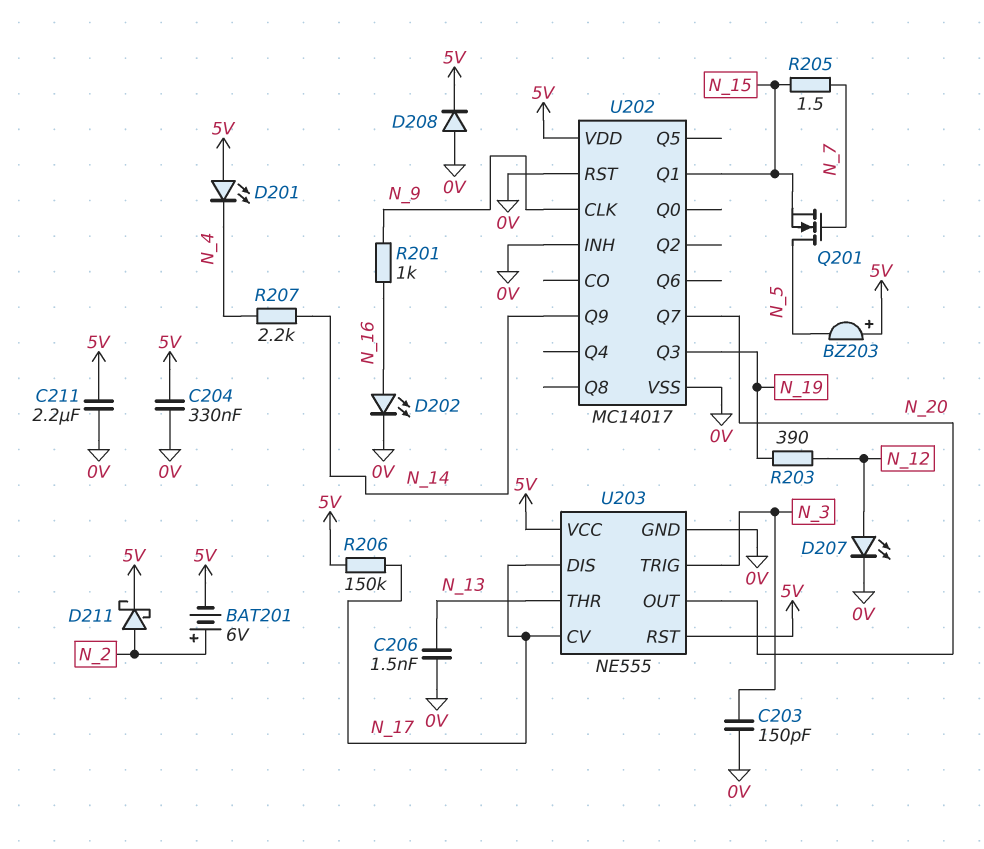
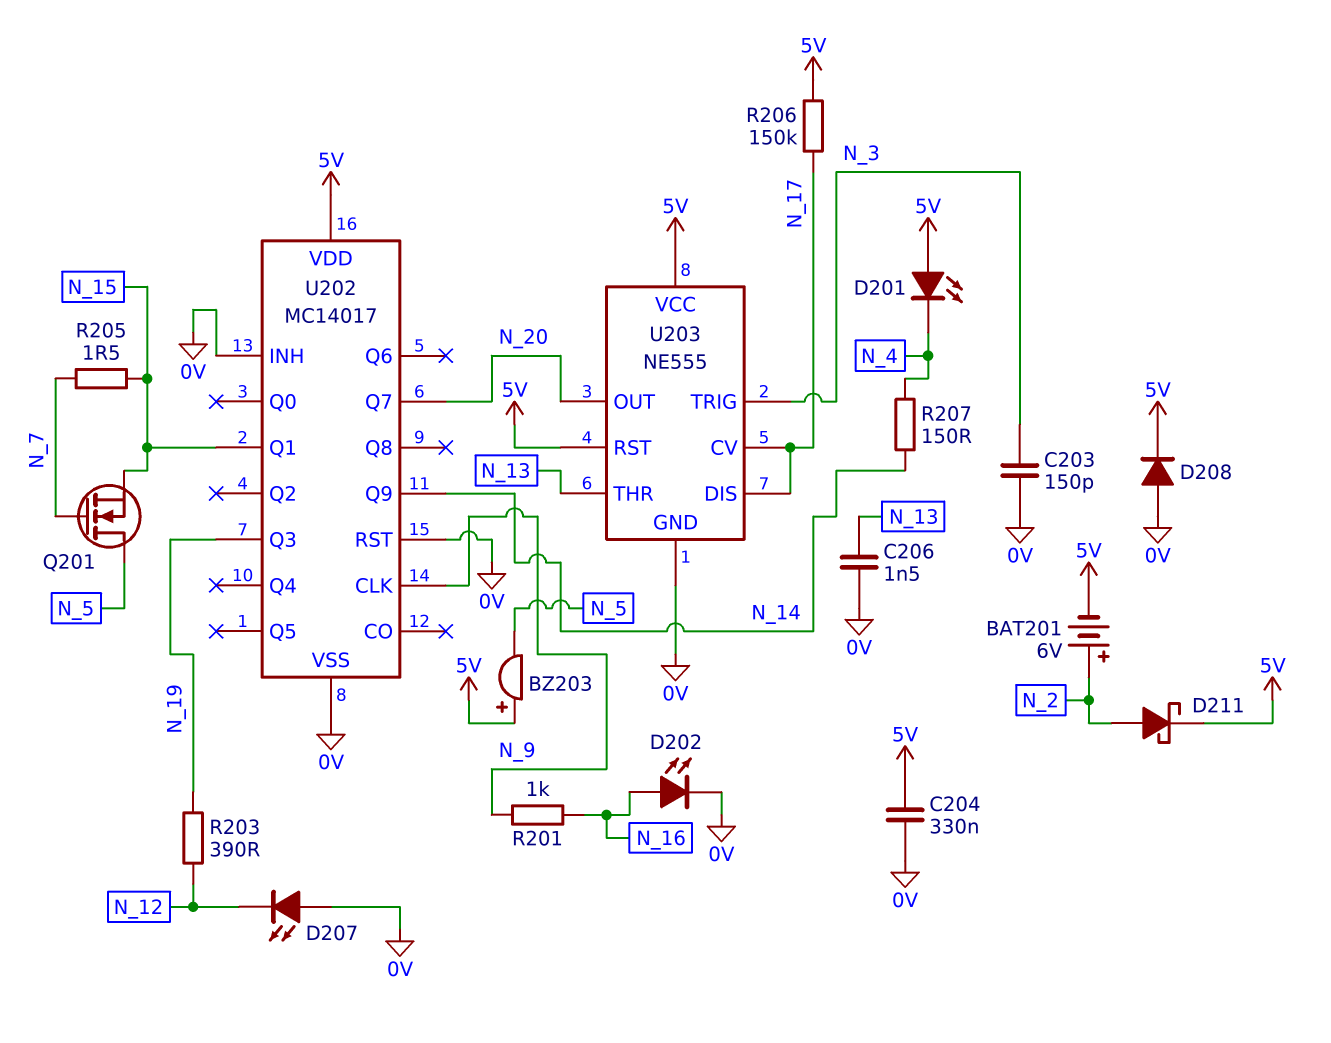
C211: 2.2uF (0V, 5V) -> none
D207: LED (A N_12, K 0V) -> LED (A 0V, K N_12)
R207: 2.2k (N_4, N_14) -> 150 (N_4, N_14)

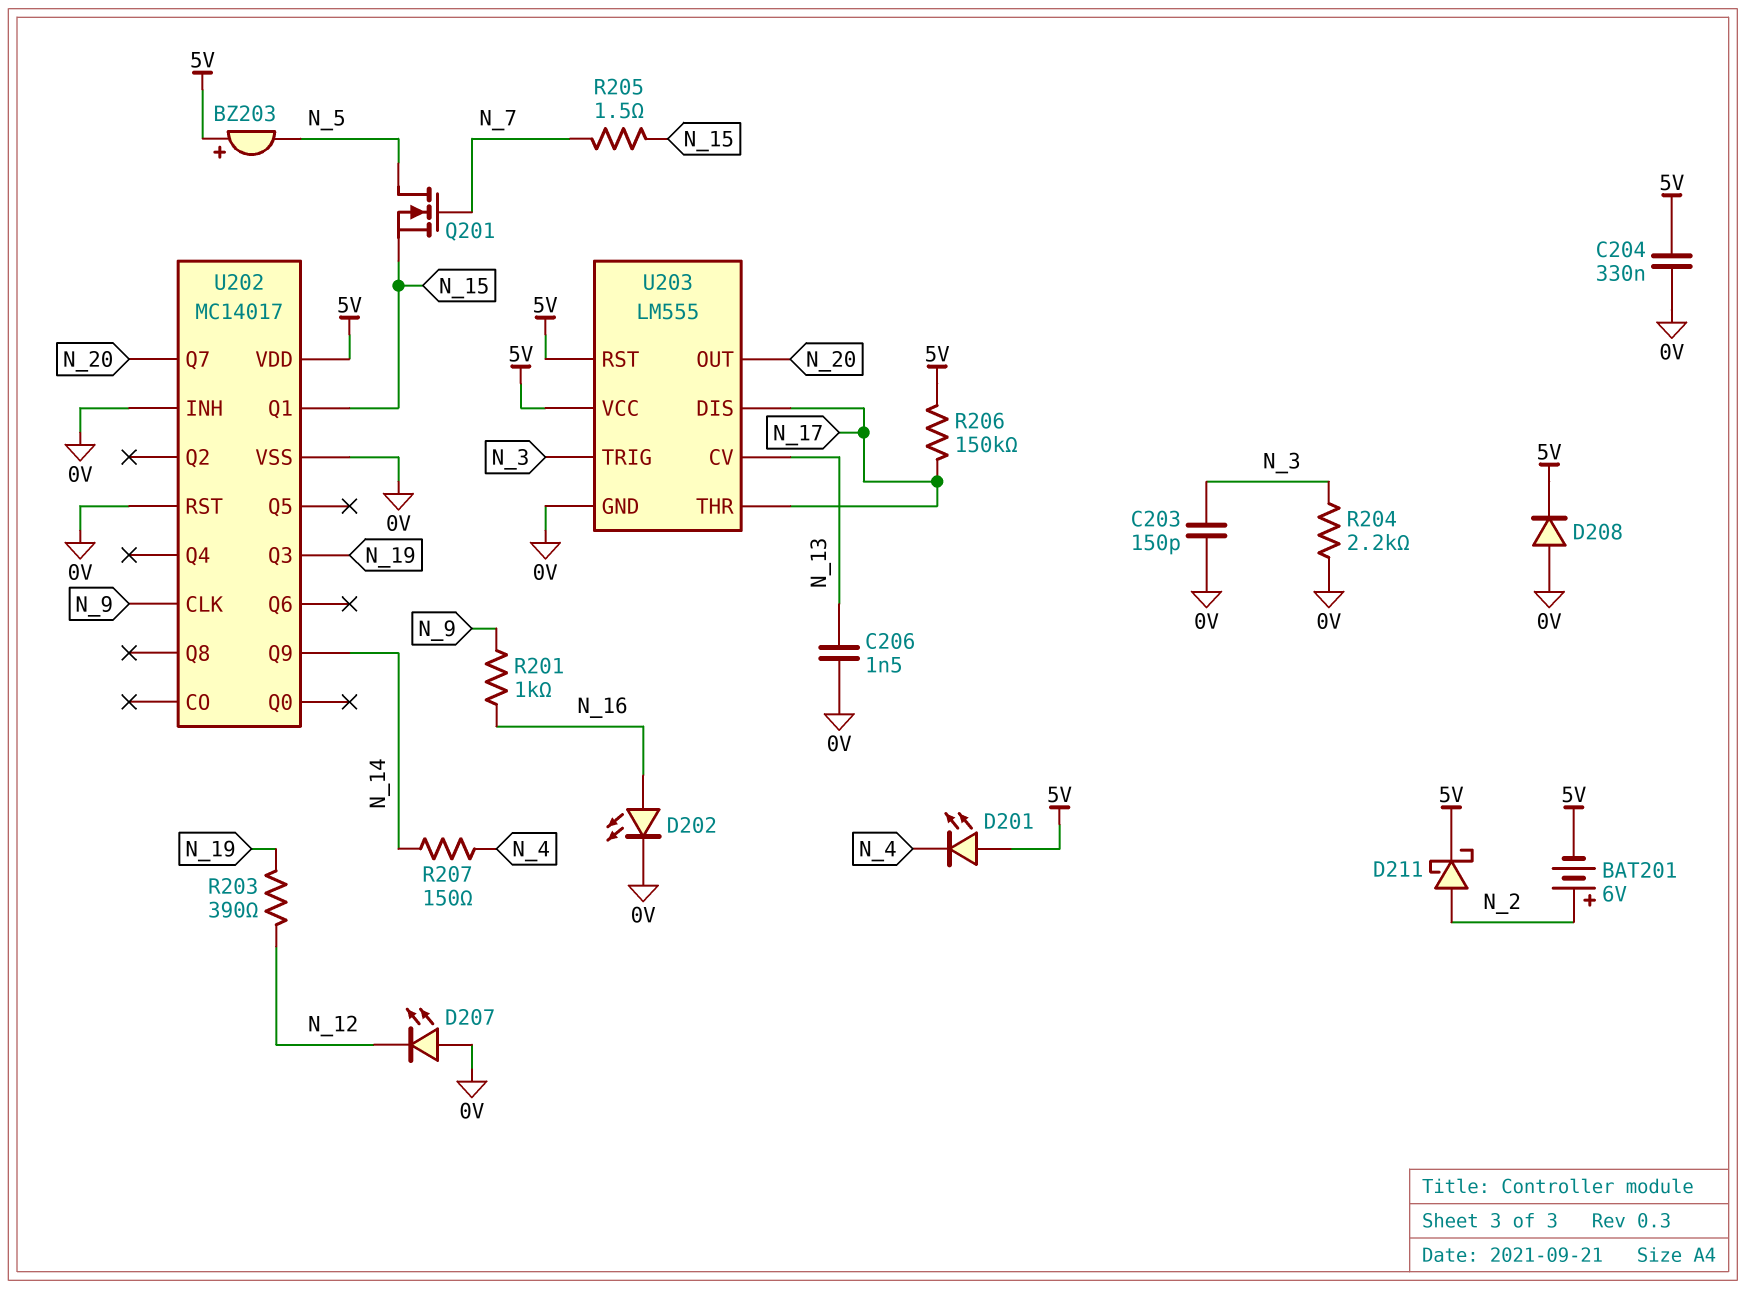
R204: none -> 2.2k (0V, N_3)
U203: NE555 -> LM555
U203 pin CV: N_17 -> N_13
U203 pin THR: N_13 -> N_17

